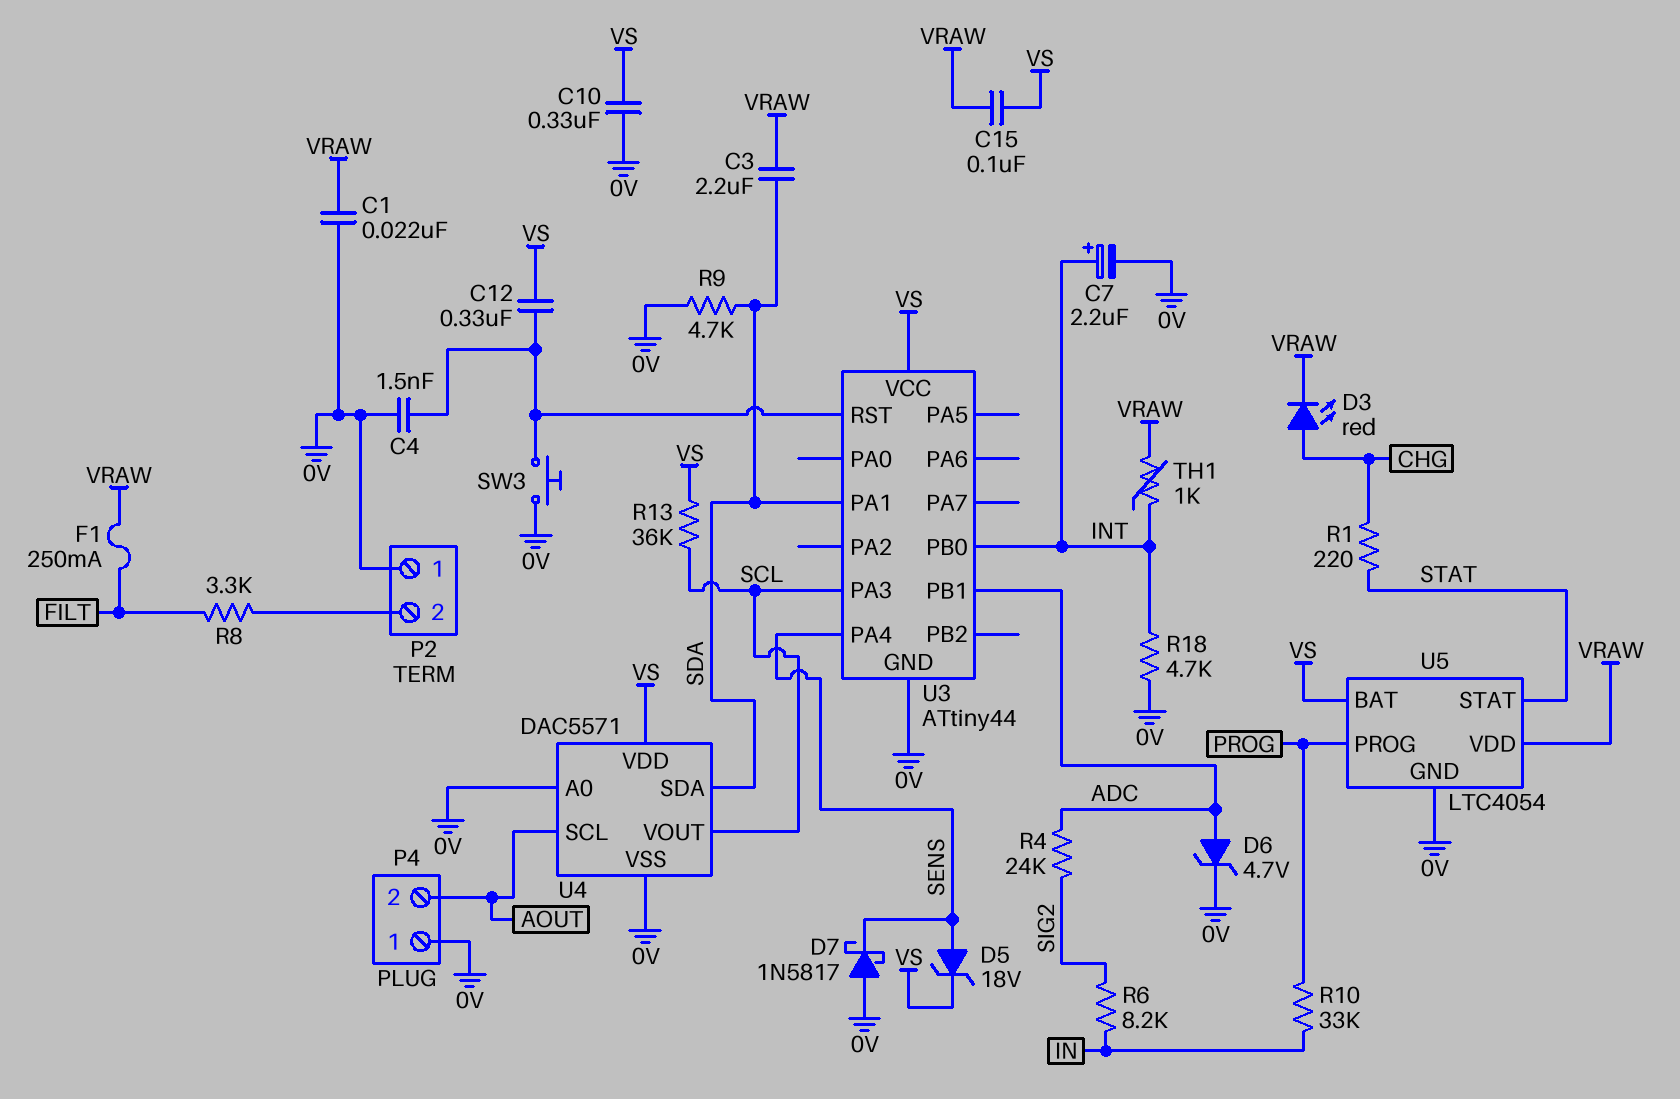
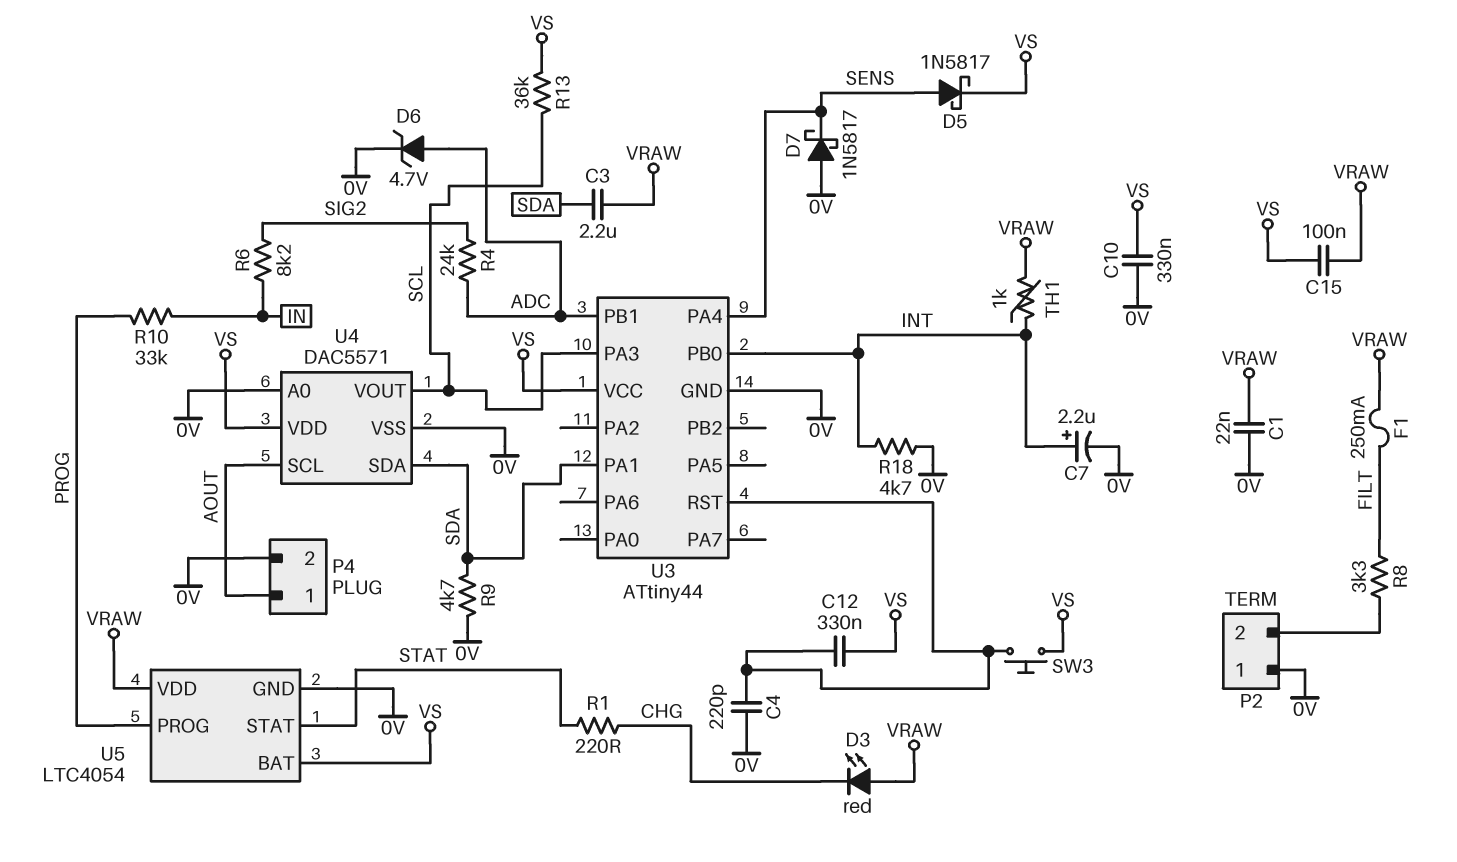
C4: 1.5nF (0V, U3/RST) -> 220pF (0V, U3/RST)
D3: LED red (A CHG, K VRAW) -> LED red (A VRAW, K CHG)
D5: zener 18V (A SENS, K VS) -> schottky 1N5817 (A SENS, K VS)
P4 pin 1: 0V -> AOUT
P4 pin 2: AOUT -> 0V
SW3: button (0V, U3/RST) -> button (U3/RST, VS)

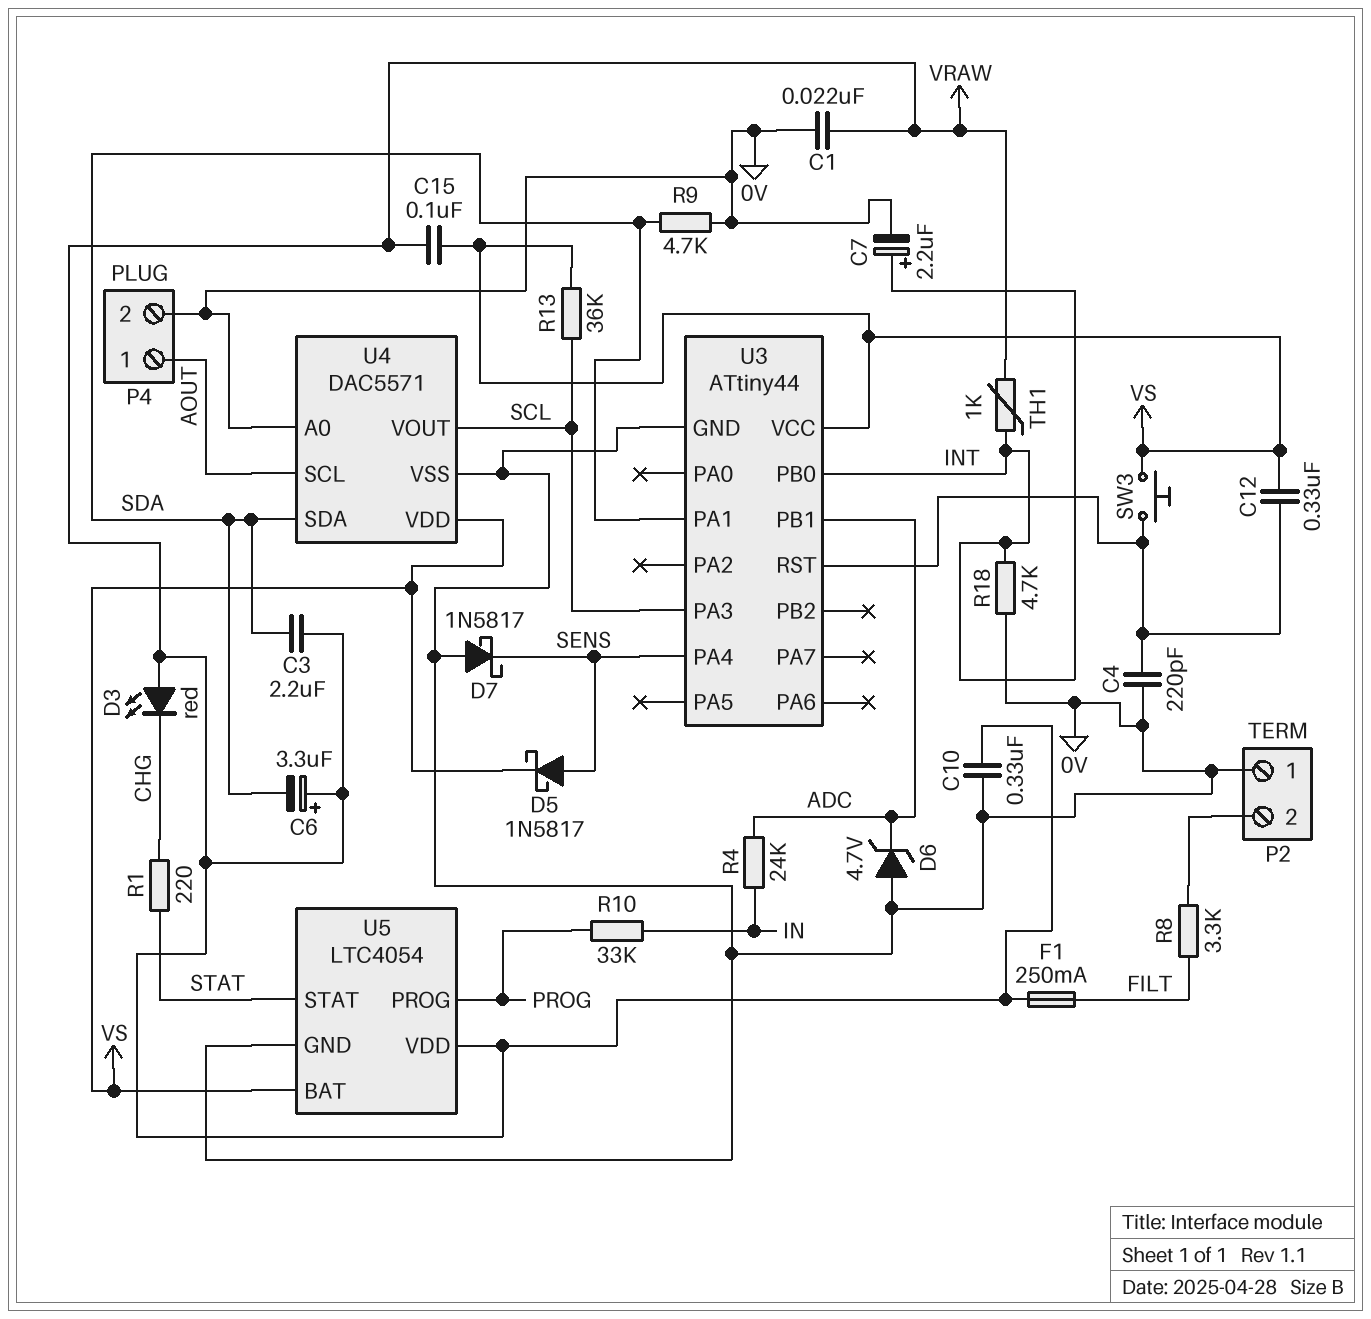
C6: none -> 3.3uF (plus VRAW, minus SDA)
C10: 330nF (0V, VS) -> 330nF (0V, VRAW)
D6: zener 4.7V (A ADC, K 0V) -> zener 4.7V (A 0V, K ADC)
R4: 24k (ADC, SIG2) -> 24k (ADC, IN)
R6: 8.2k (IN, SIG2) -> none

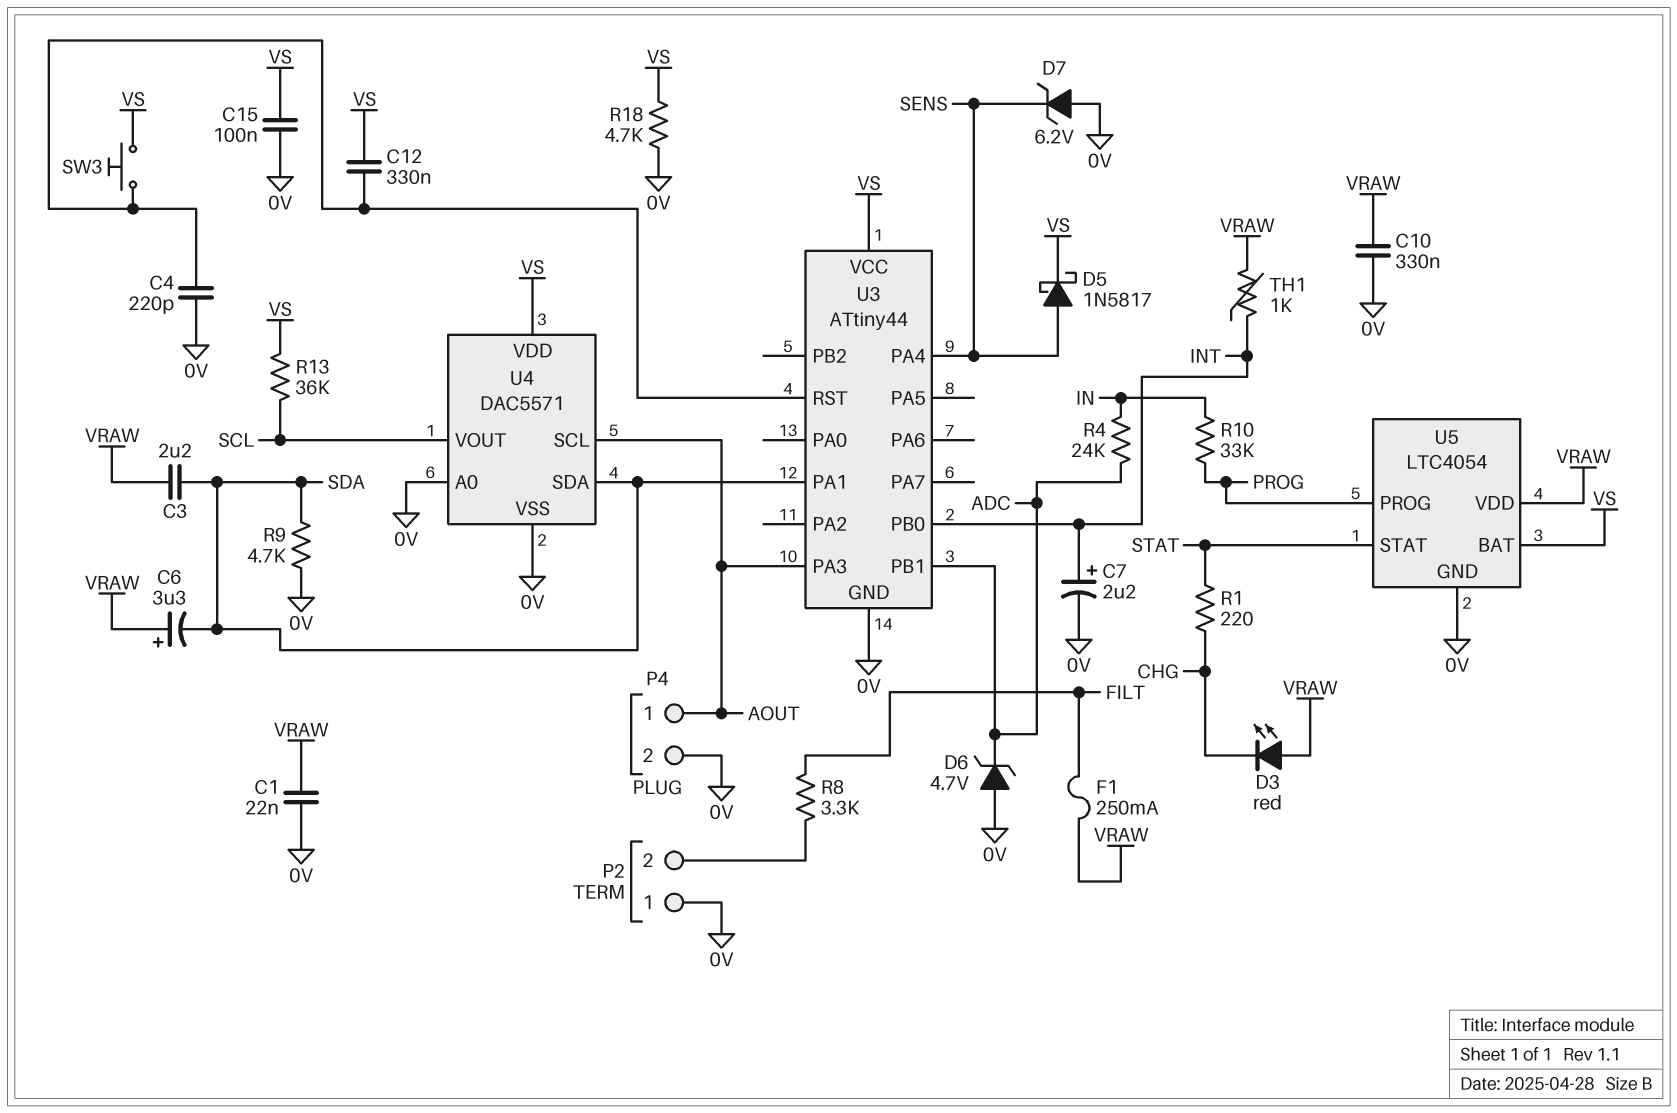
C15: 100nF (VRAW, VS) -> 100nF (0V, VS)
D7: schottky 1N5817 (A 0V, K SENS) -> zener 6.2V (A 0V, K SENS)
R18: 4.7k (0V, INT) -> 4.7k (0V, VS)
U3 pin PA3: SCL -> AOUT

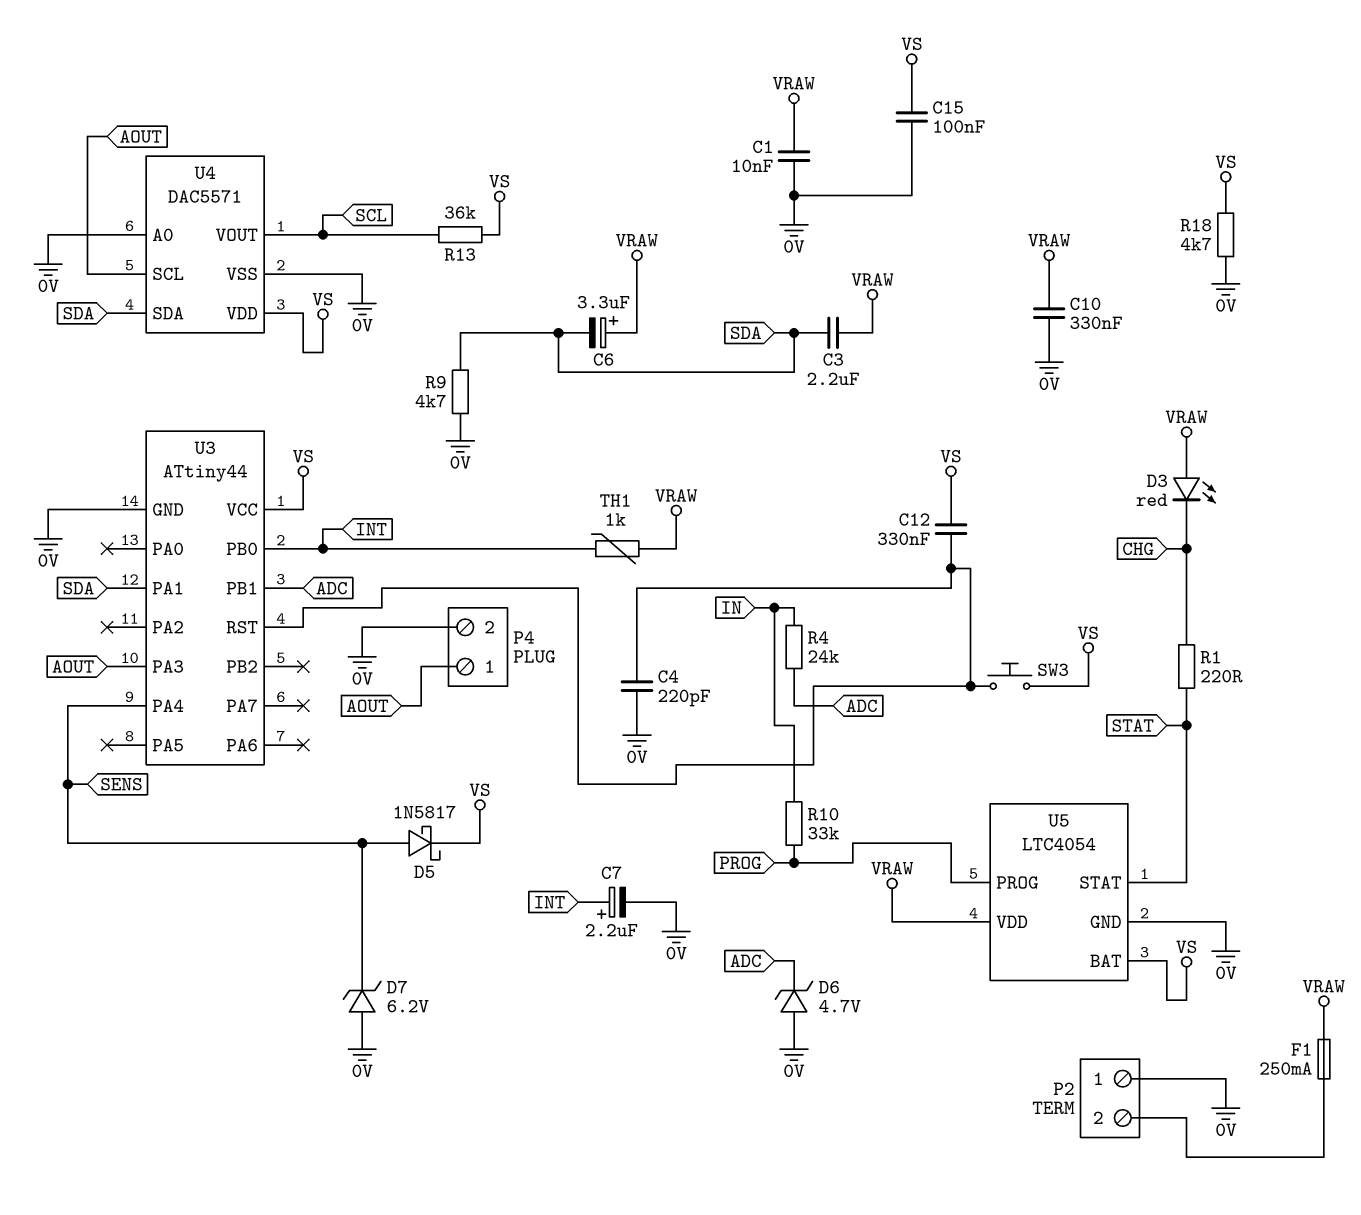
C1: 22nF (0V, VRAW) -> 10nF (0V, VRAW)
F1: 250mA (FILT, VRAW) -> 250mA (P2/2, VRAW)
R8: 3.3k (FILT, P2/2) -> none

